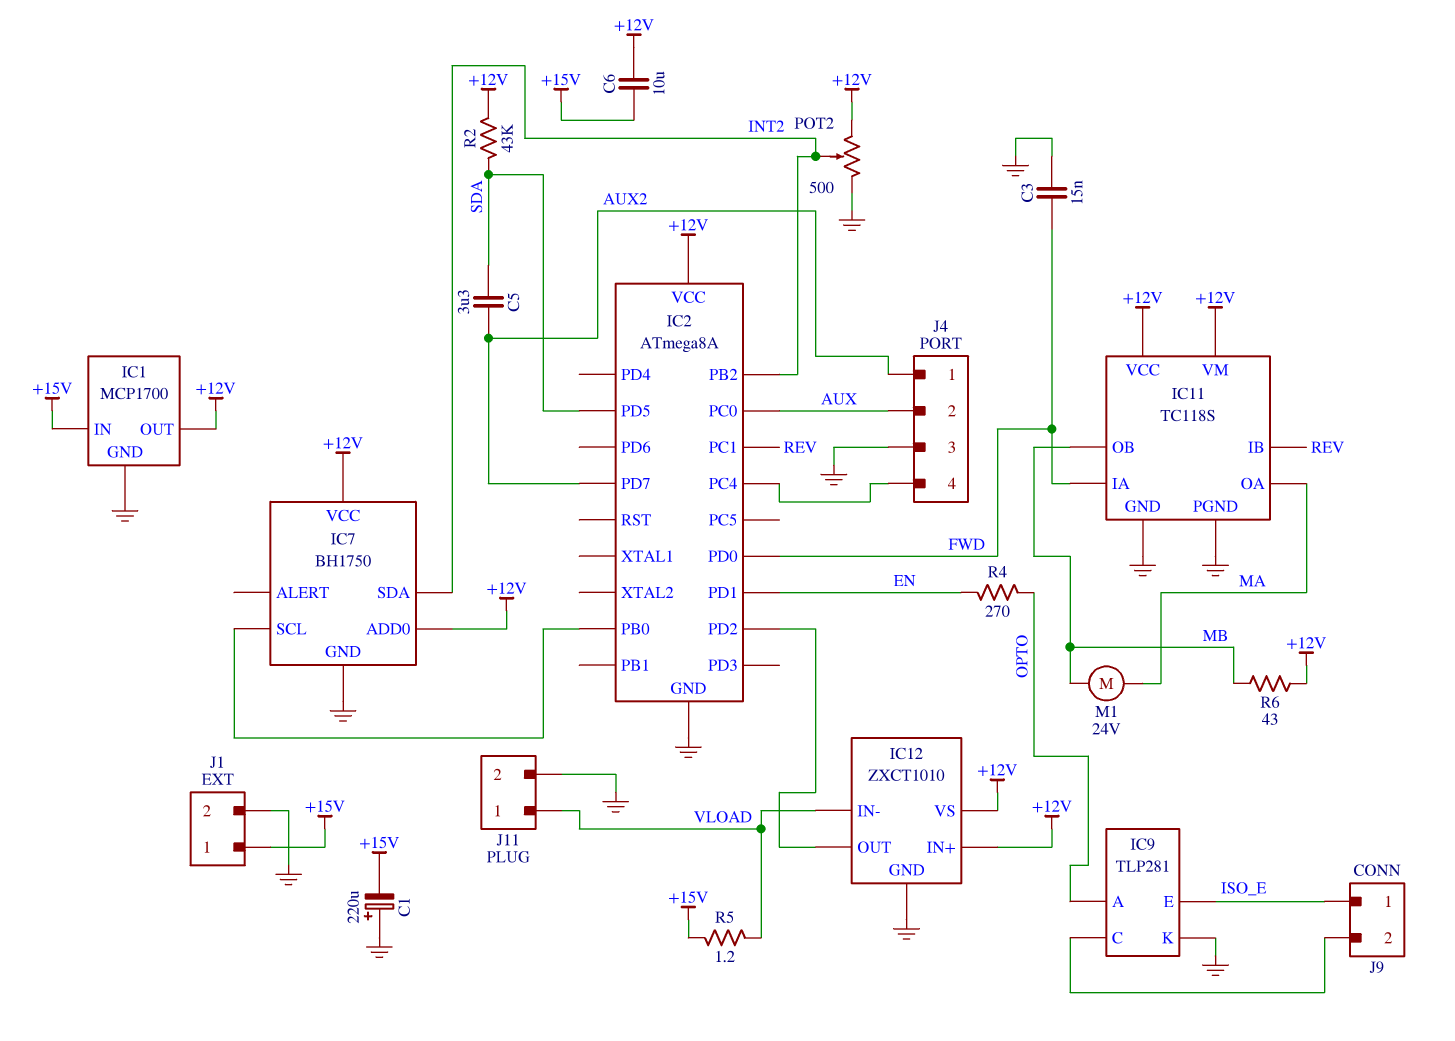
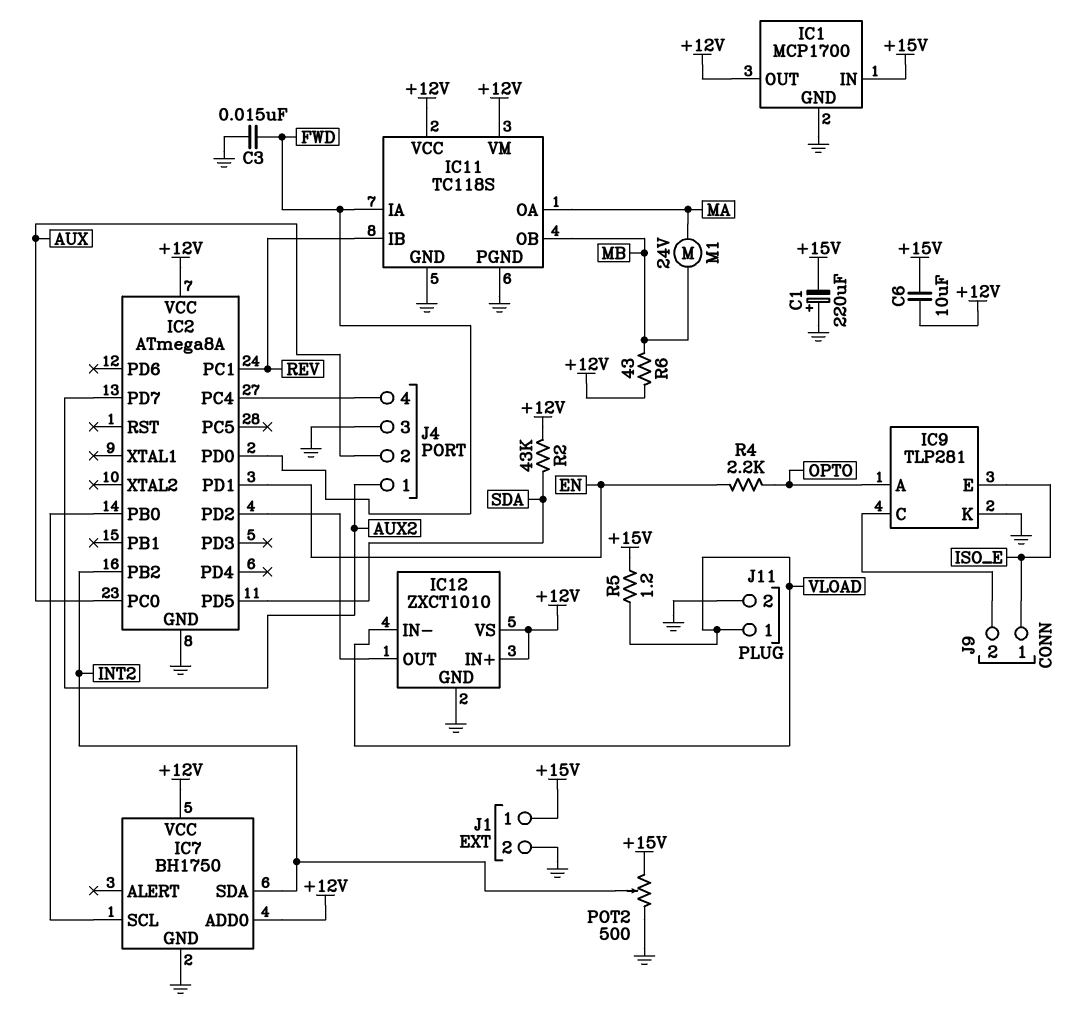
C5: 3.3uF (AUX2, SDA) -> none
POT2: 500 (+12V, GND, wiper INT2) -> 500 (+15V, GND, wiper INT2)
R4: 270 (EN, OPTO) -> 2.2k (EN, OPTO)

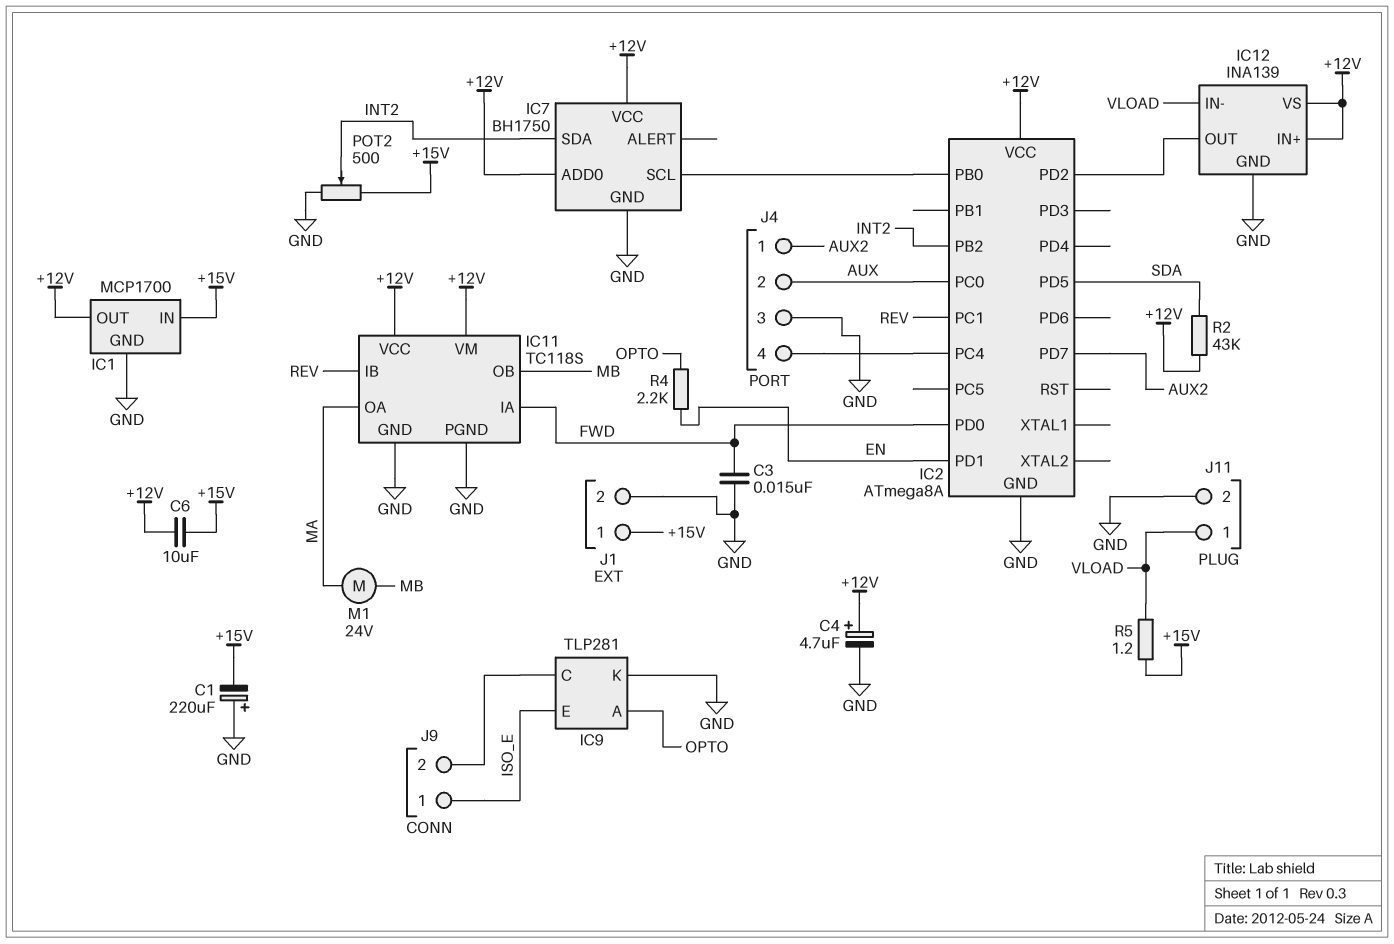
C4: none -> 4.7uF (plus +12V, minus GND)
IC12: ZXCT1010 -> INA139
R6: 43 (+12V, MB) -> none

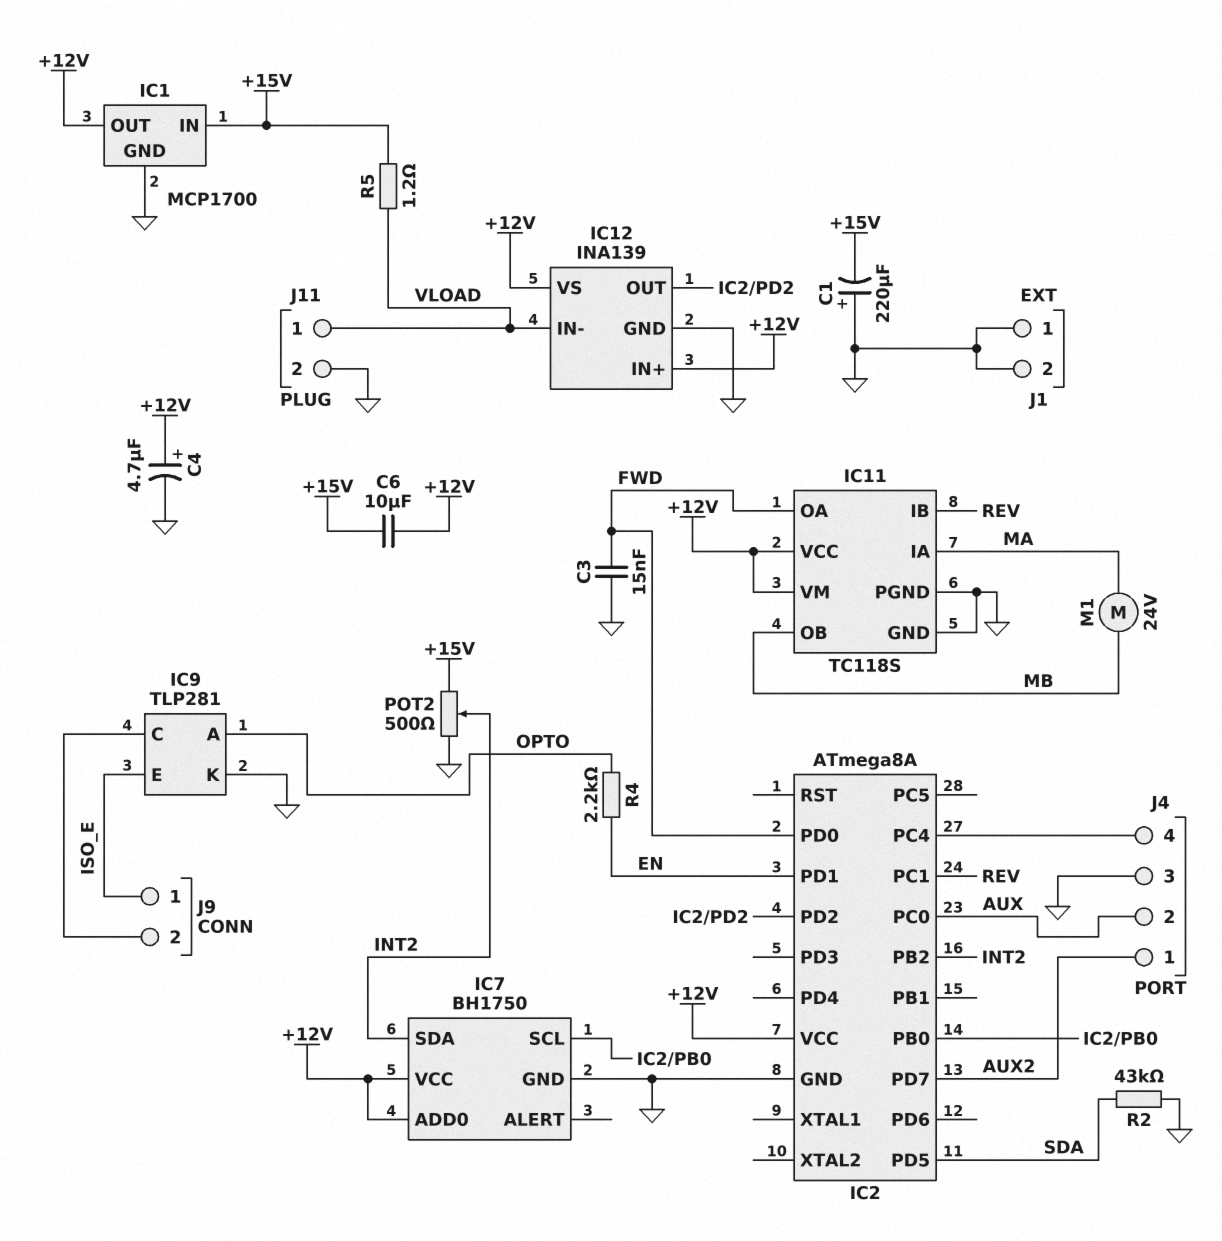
IC11 pin IA: FWD -> MA
IC11 pin OA: MA -> FWD
J1 pin 1: +15V -> GND
R2: 43k (+12V, SDA) -> 43k (GND, SDA)

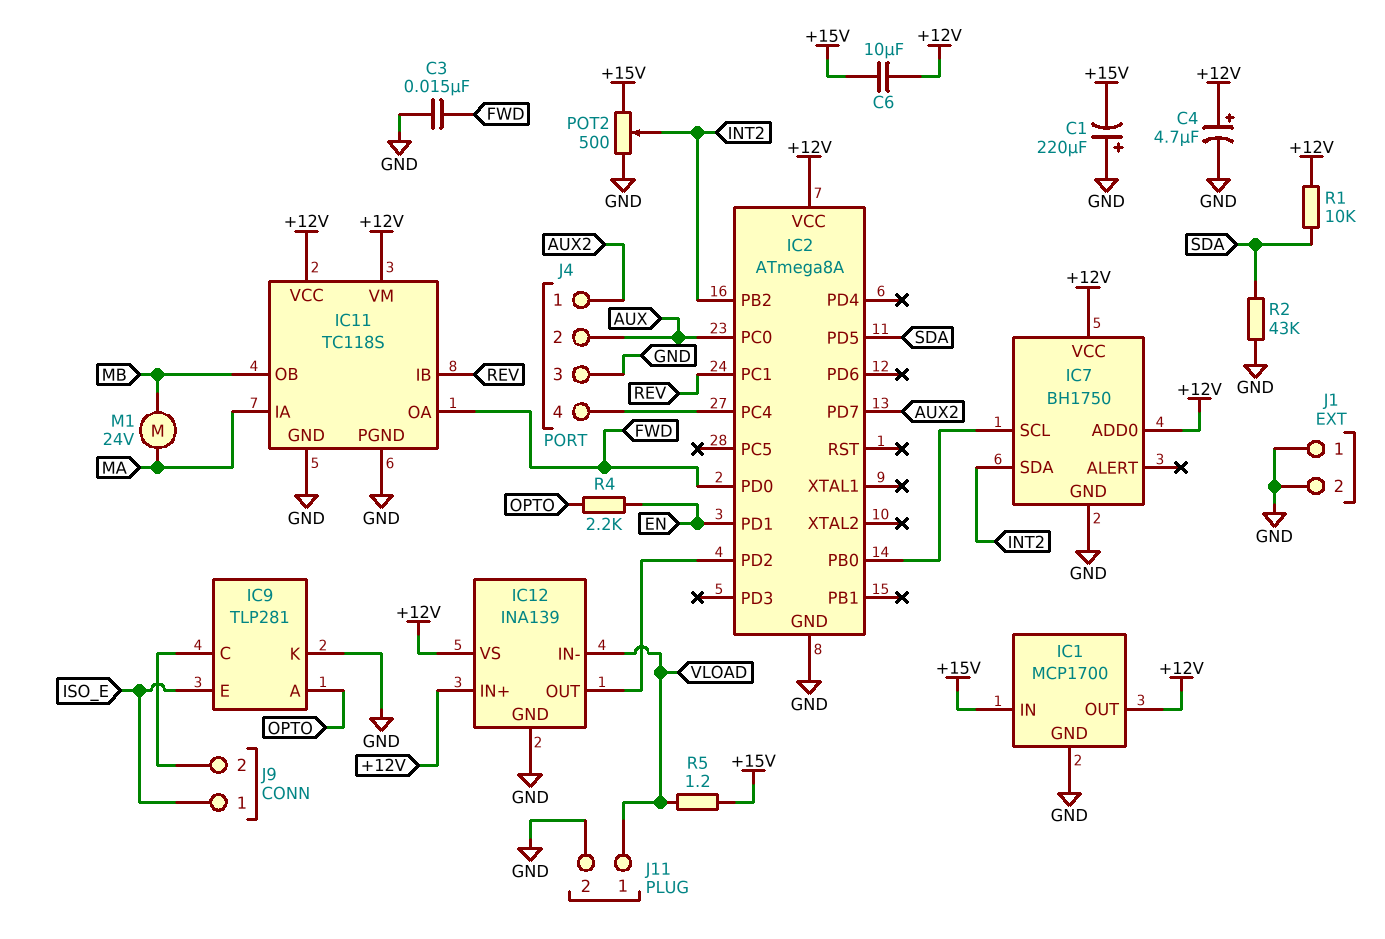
R1: none -> 10k (+12V, SDA)

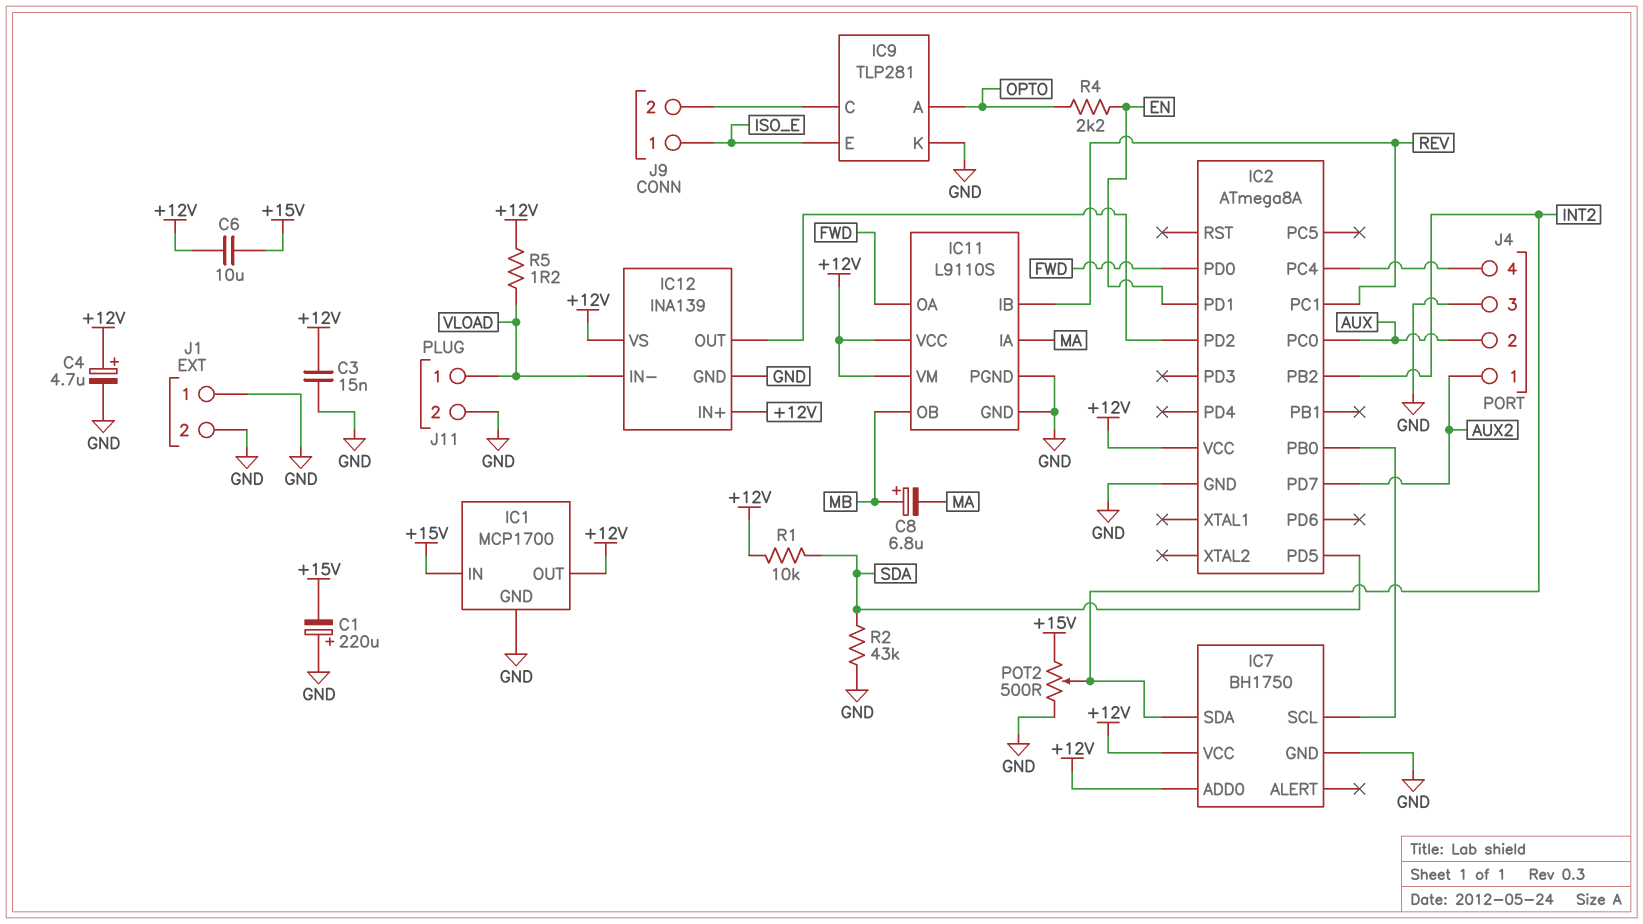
C3: 15nF (FWD, GND) -> 15nF (+12V, GND)
C8: none -> 6.8uF (plus MB, minus MA)
IC11: TC118S -> L9110S
M1: motor 24V (MA, MB) -> none
R5: 1.2 (+15V, VLOAD) -> 1.2 (+12V, VLOAD)

